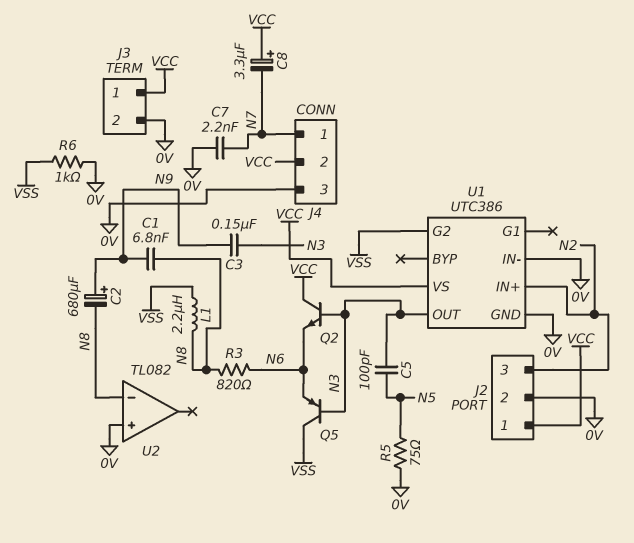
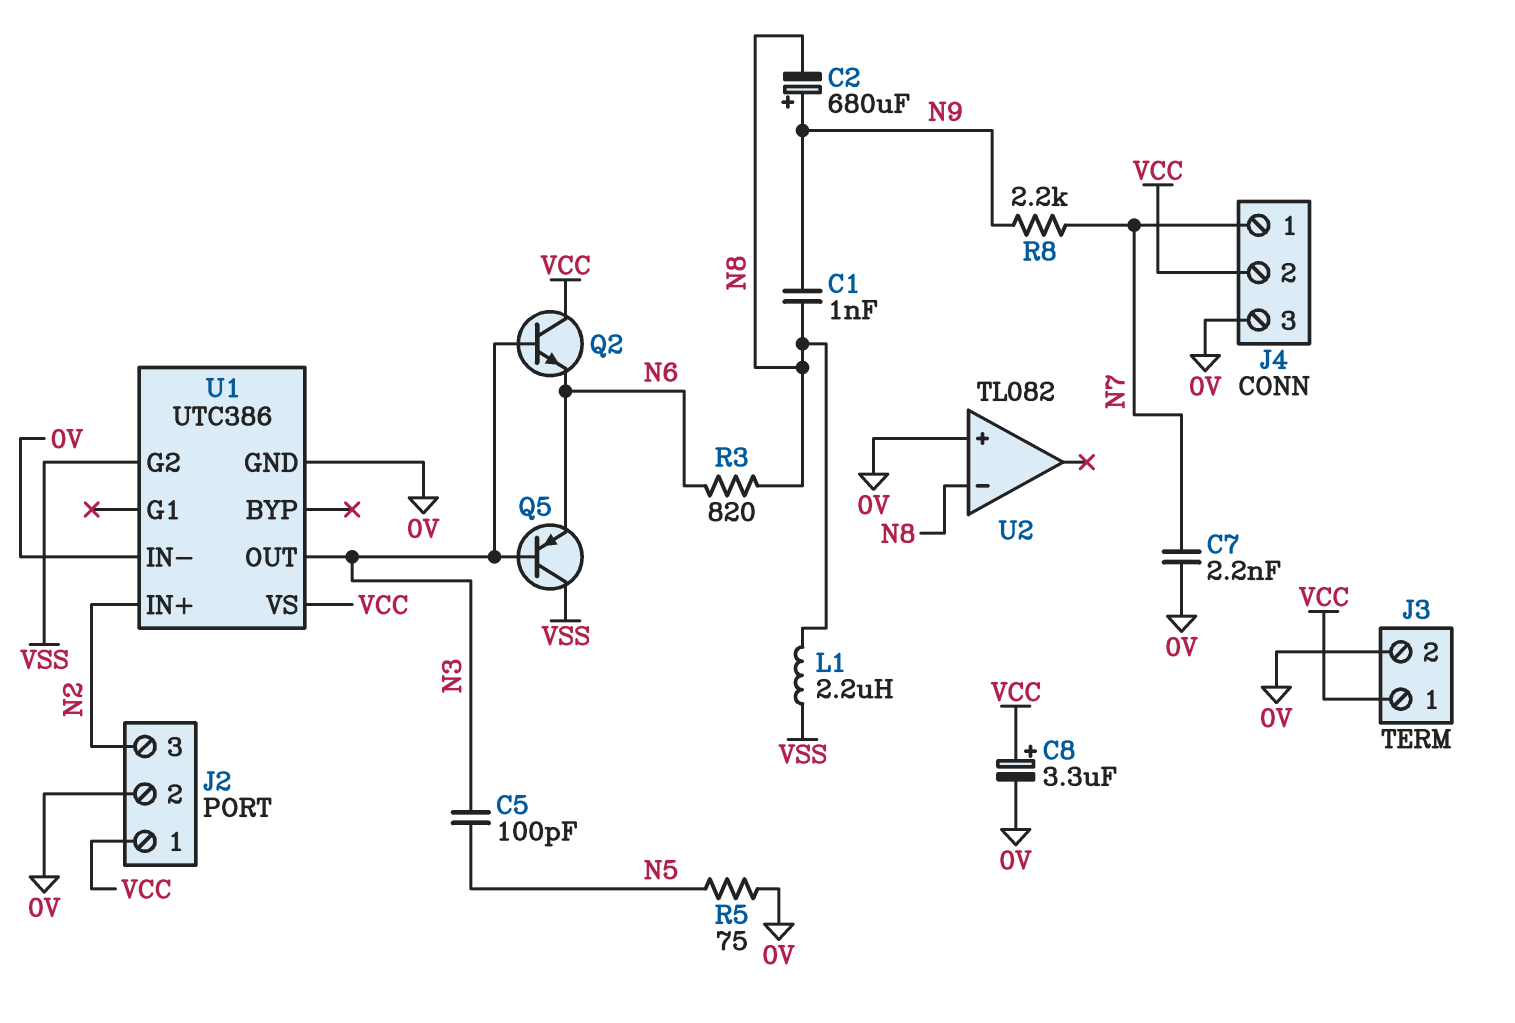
C1: 6.8nF (N8, N9) -> 1nF (N8, N9)
C3: 150nF (N3, N9) -> none
C8: 3.3uF (plus VCC, minus N7) -> 3.3uF (plus VCC, minus 0V)
R6: 1k (0V, VSS) -> none
R8: none -> 2.2k (N7, N9)

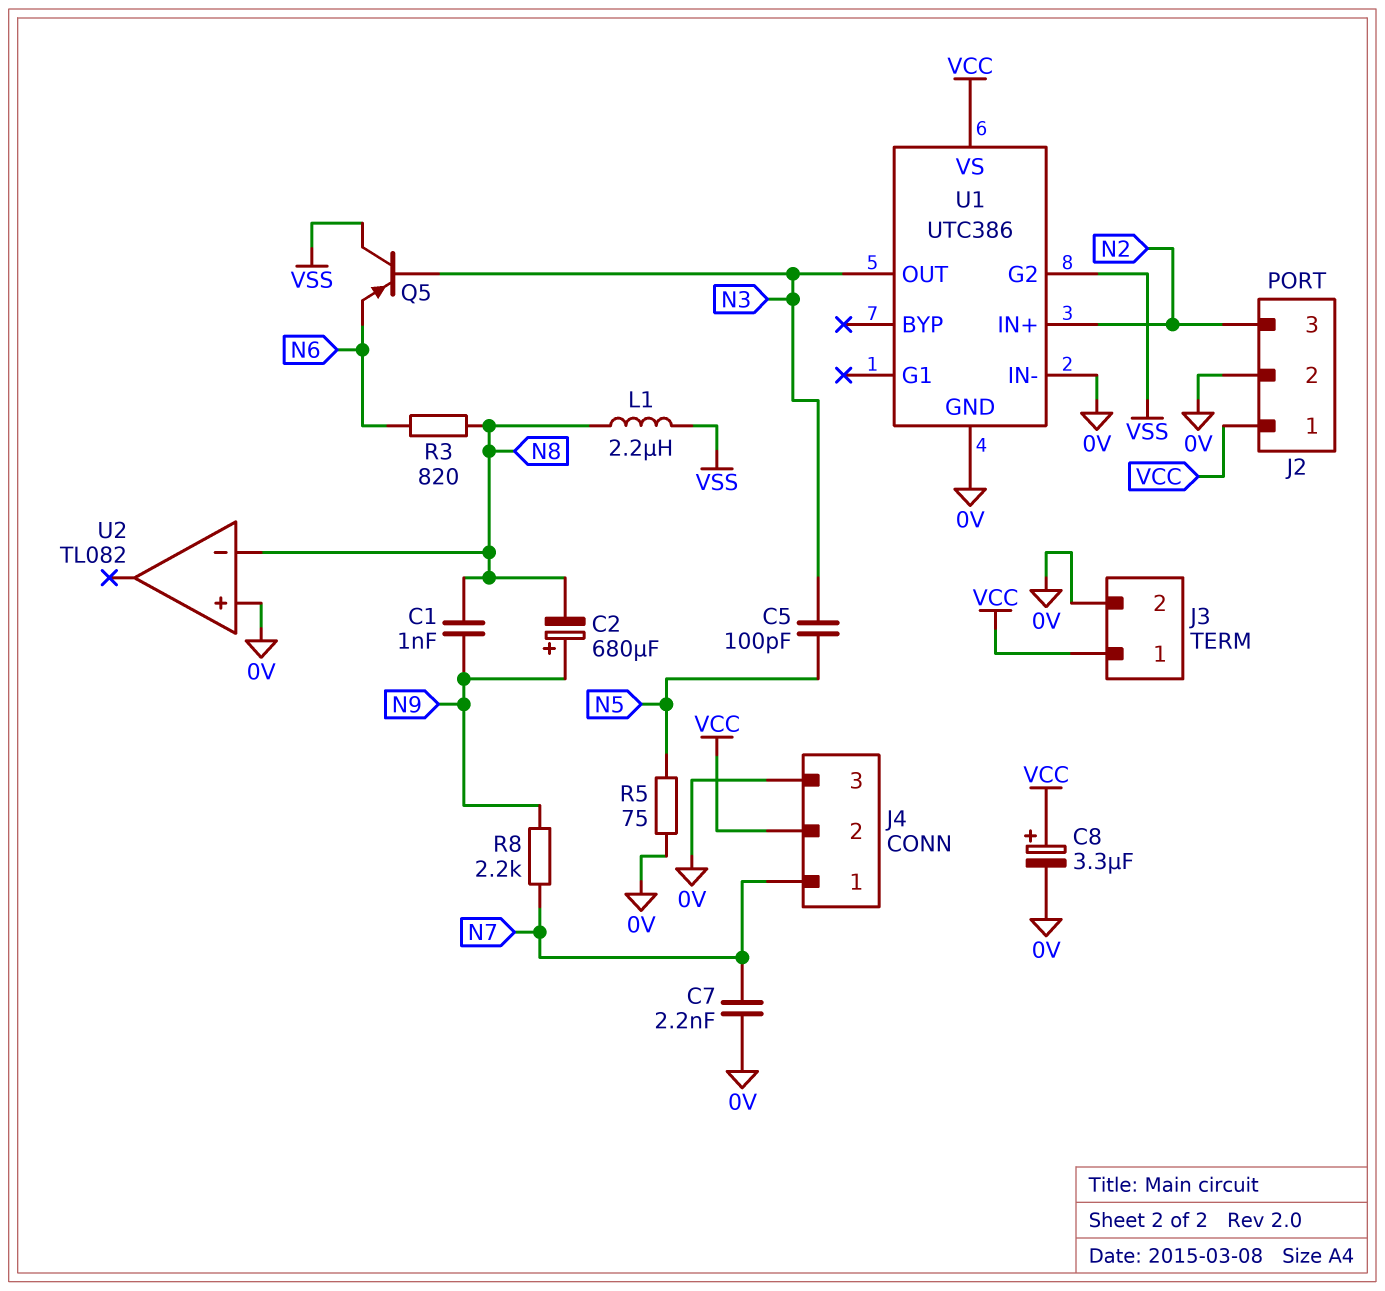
Q2: NPN (B N3, C VCC, E N6) -> none

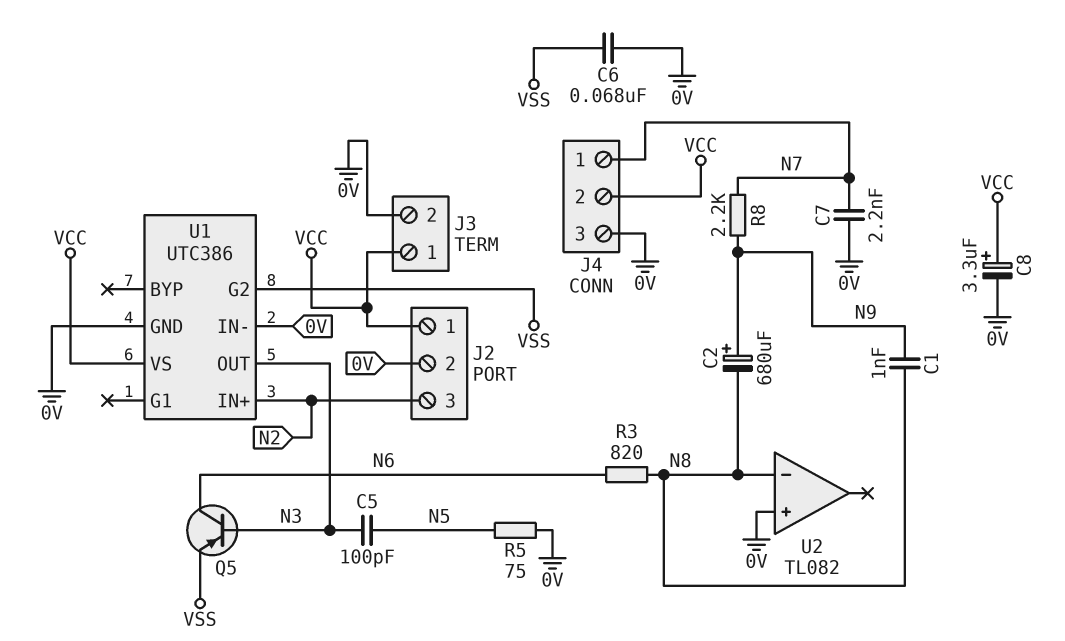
C6: none -> 68nF (0V, VSS)
L1: 2.2uH (N8, VSS) -> none
Q5: PNP (B N3, C VSS, E N6) -> PNP (B N3, C N6, E VSS)

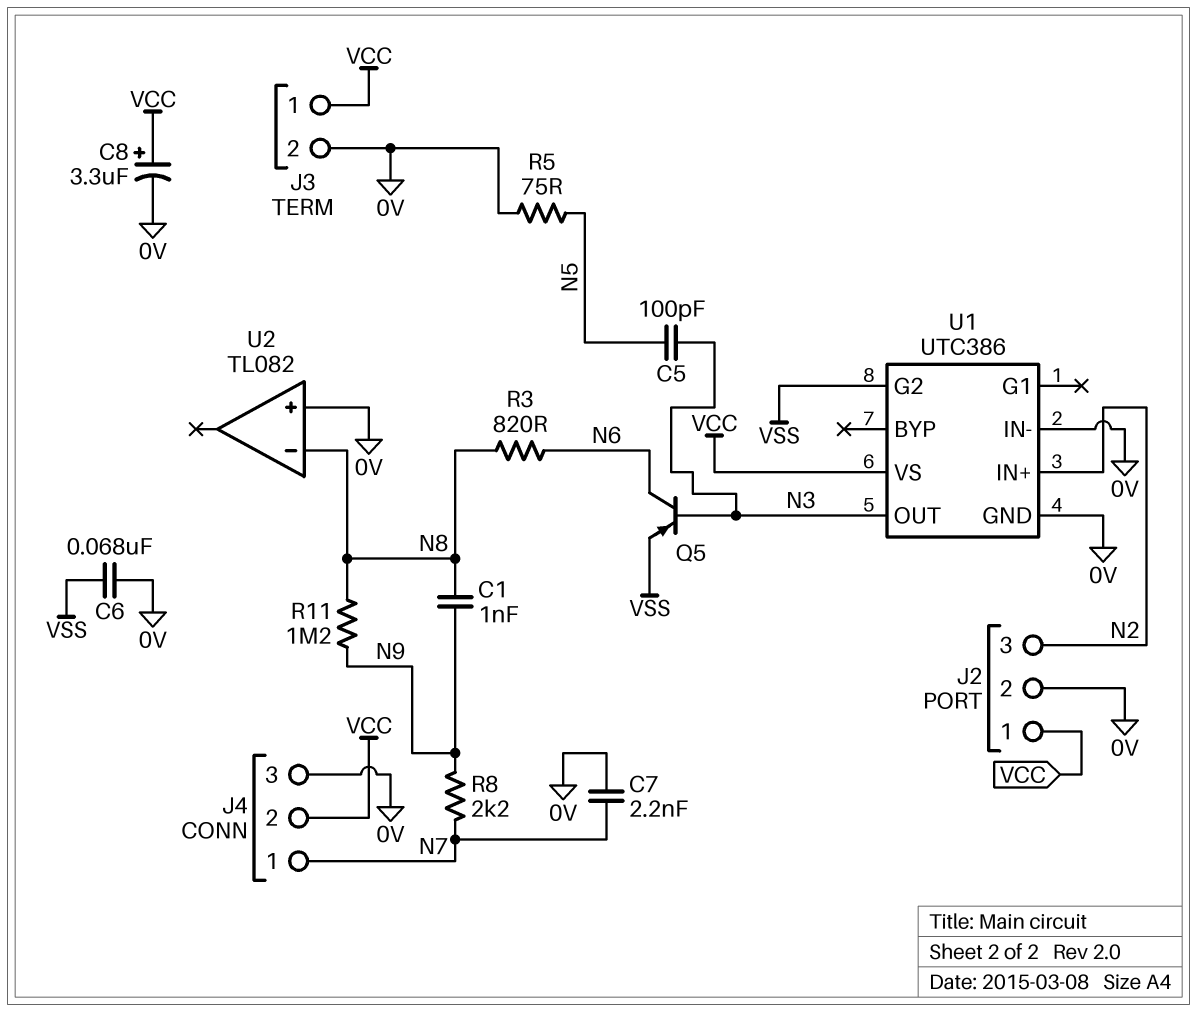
C2: 680uF (plus N9, minus N8) -> none
R11: none -> 1.2M (N8, N9)

